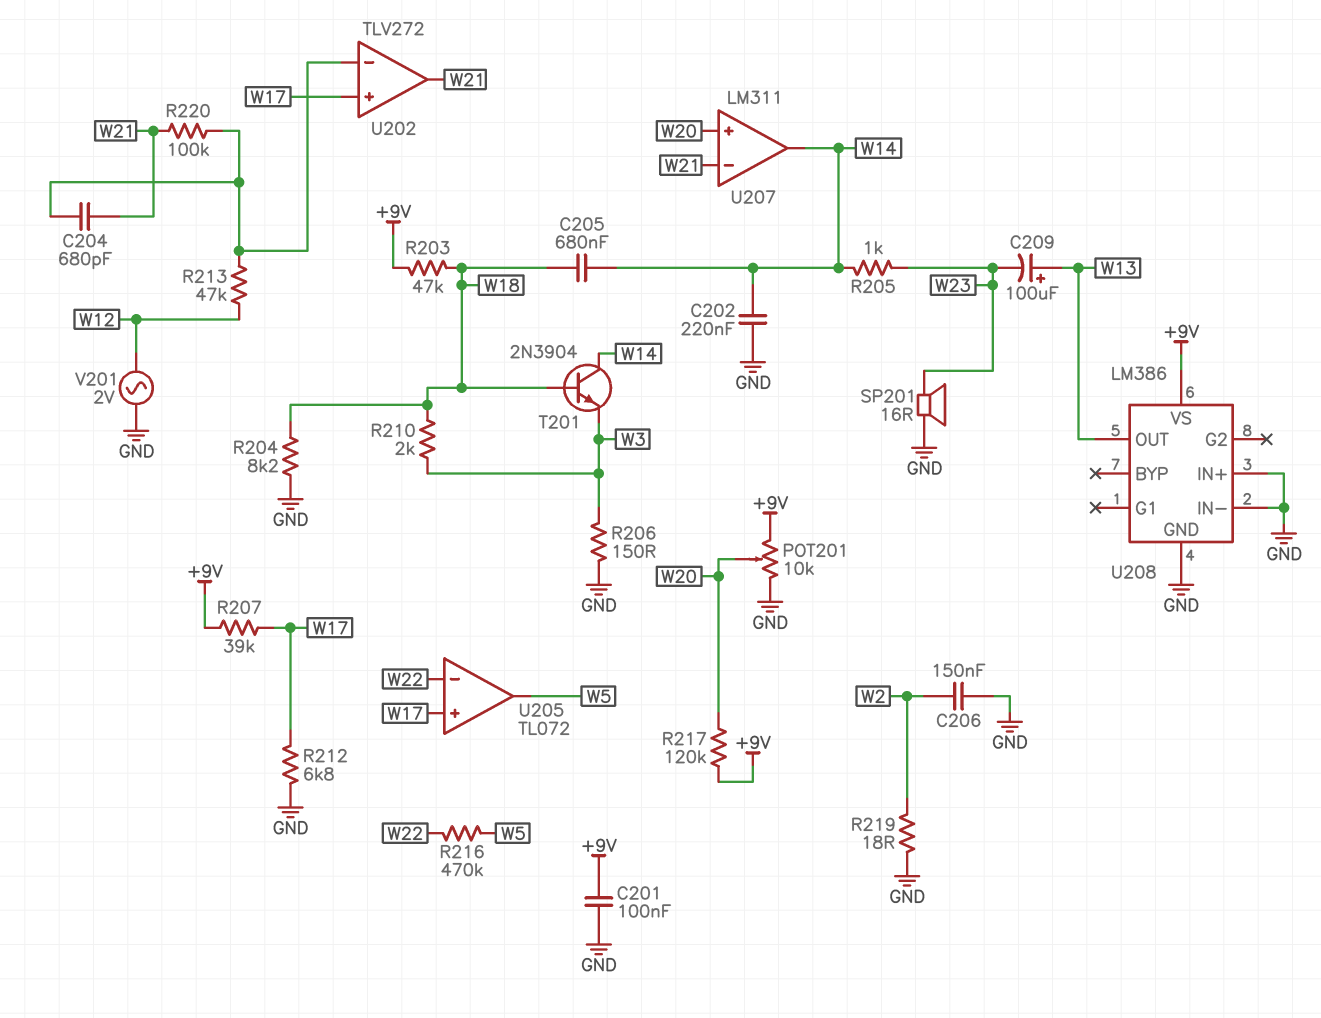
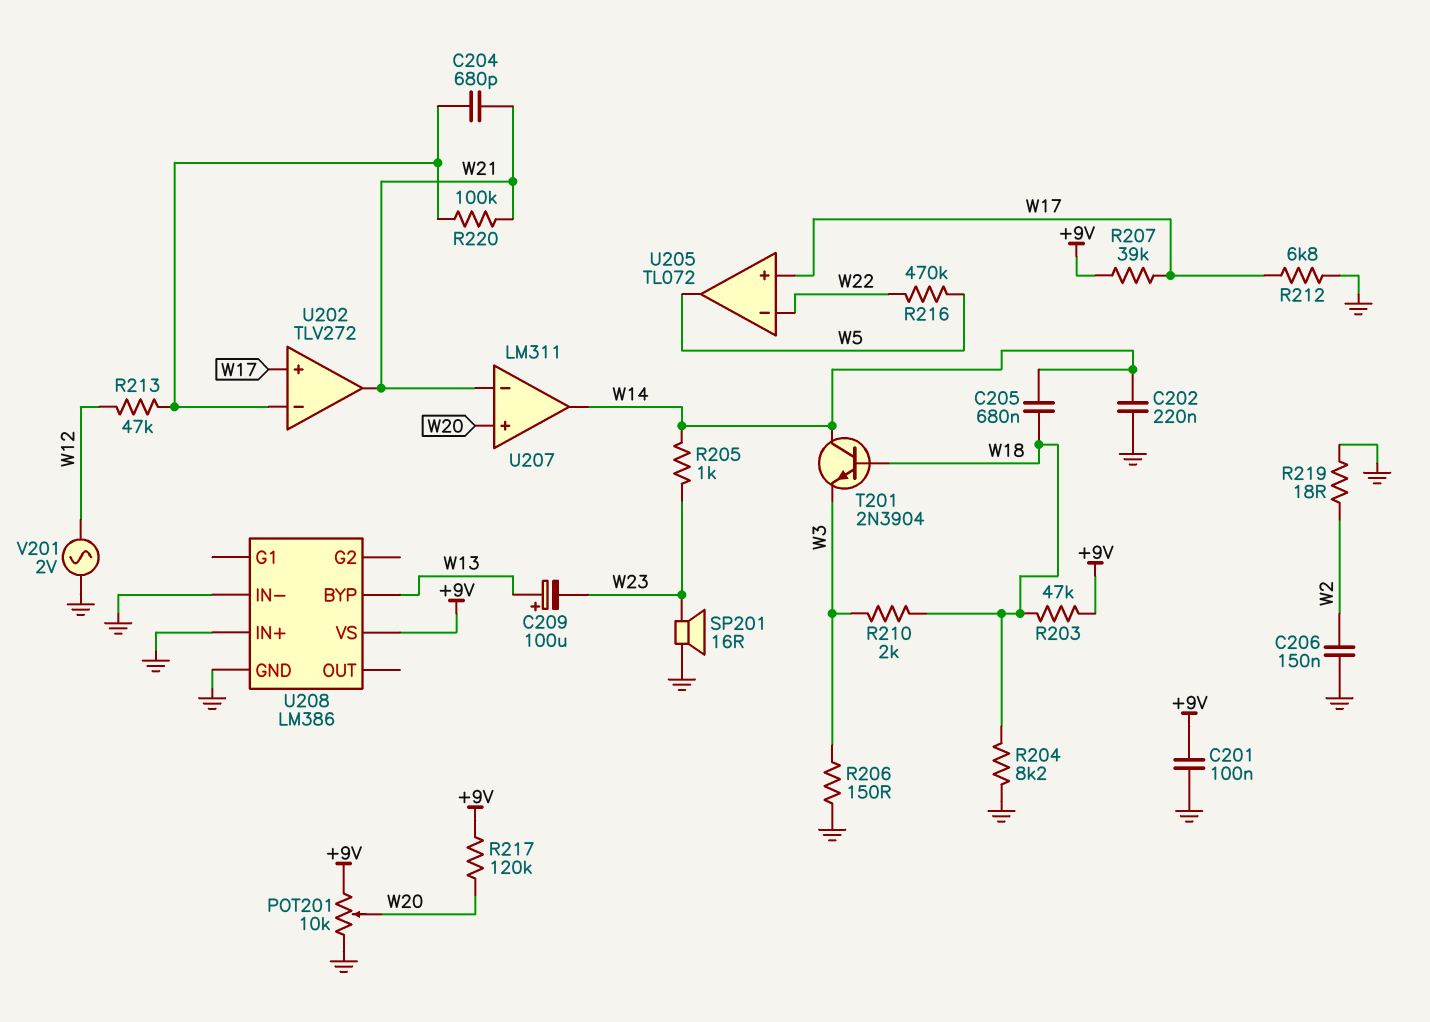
U208 pin BYP: none -> W13
U208 pin OUT: W13 -> none

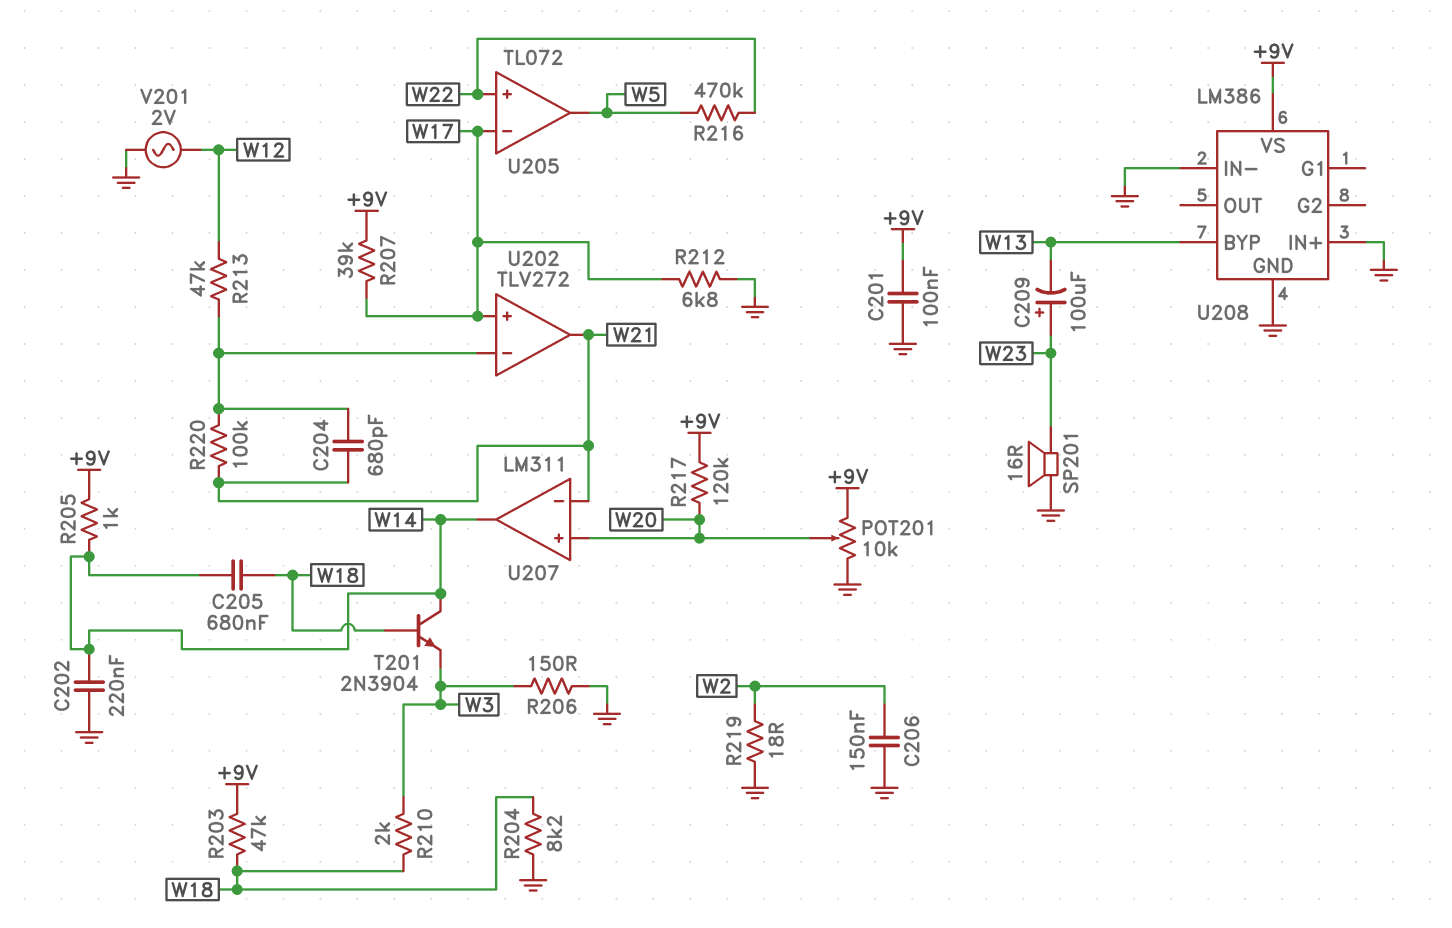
C209: 100uF (plus W13, minus W23) -> 100uF (plus W23, minus W13)
R205: 1k (W14, W23) -> 1k (+9V, W14)
U205 pin in+: W17 -> W22
U205 pin in-: W22 -> W17

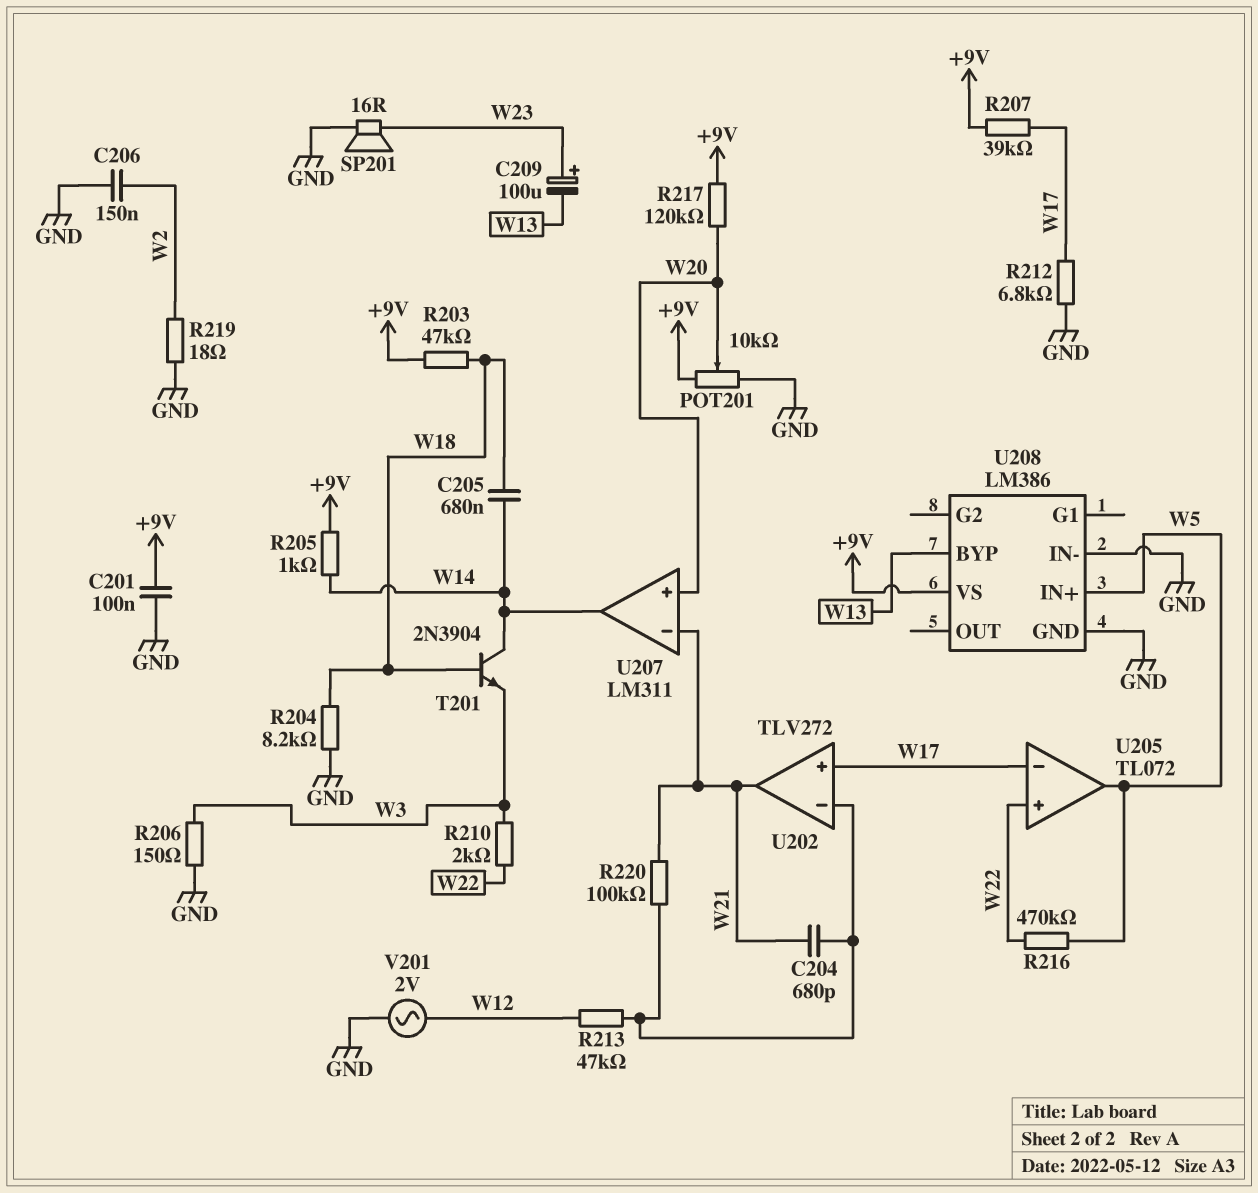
C202: 220nF (GND, W14) -> none
R210: 2k (W3, W18) -> 2k (W3, W22)
U208 pin IN+: GND -> W5

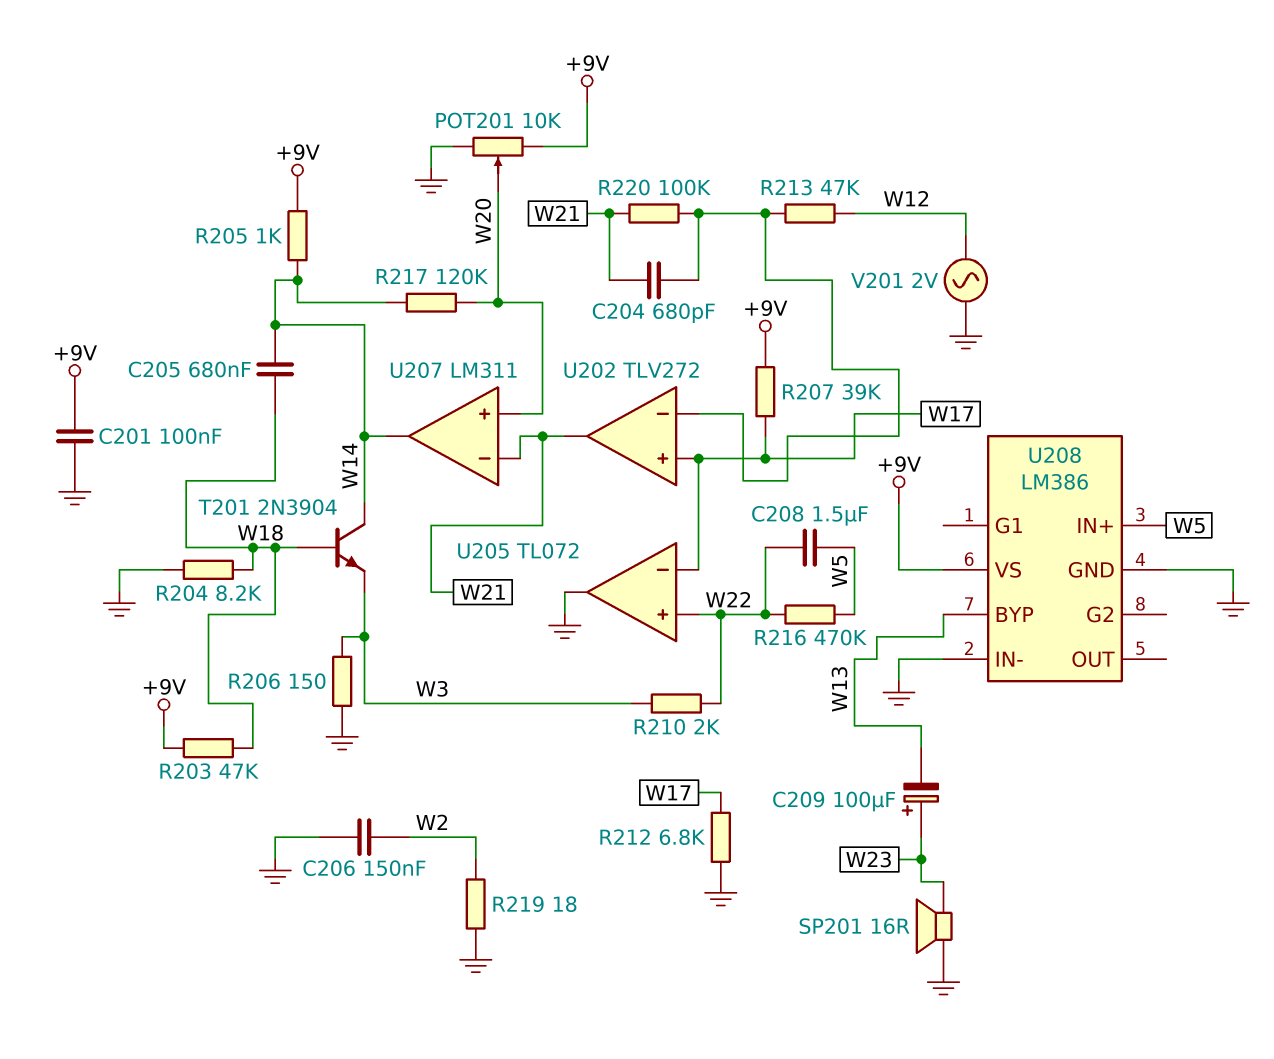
C208: none -> 1.5uF (W5, W22)
R217: 120k (+9V, W20) -> 120k (W14, W20)
U205 pin out: W5 -> GND

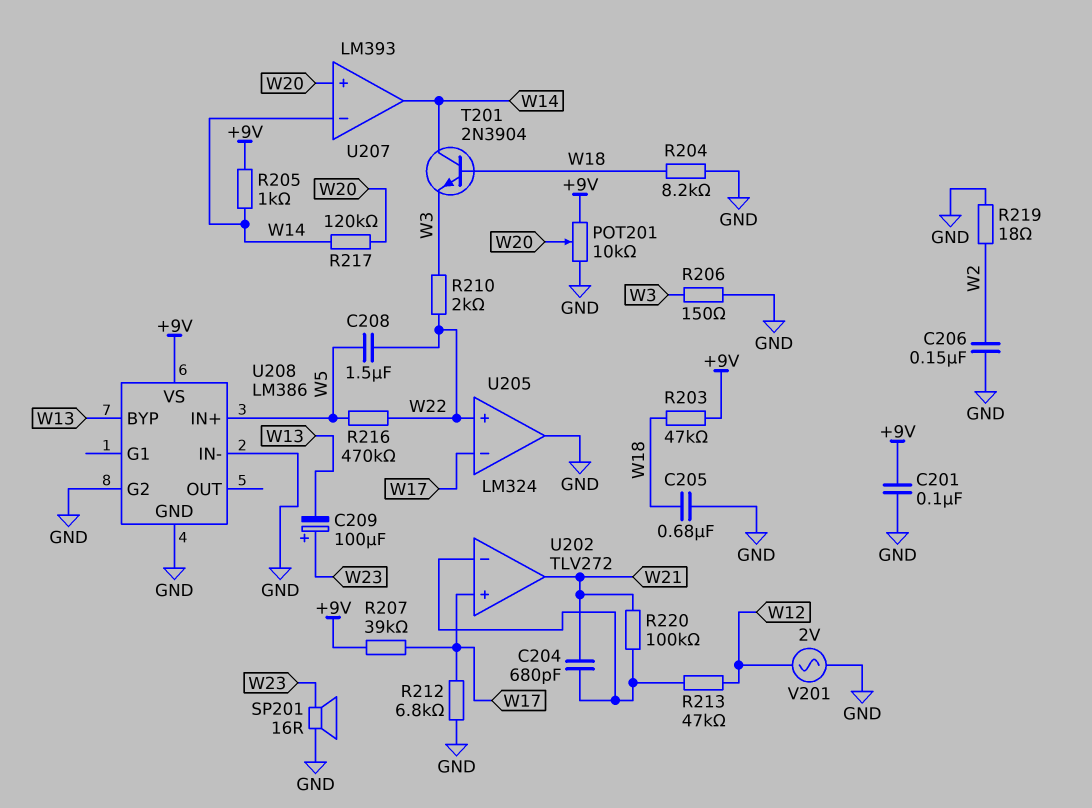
C205: 680nF (W14, W18) -> 680nF (GND, W18)
U205: TL072 -> LM324
U207: LM311 -> LM393
U207 pin in-: W21 -> W14
U208 pin G2: none -> GND

